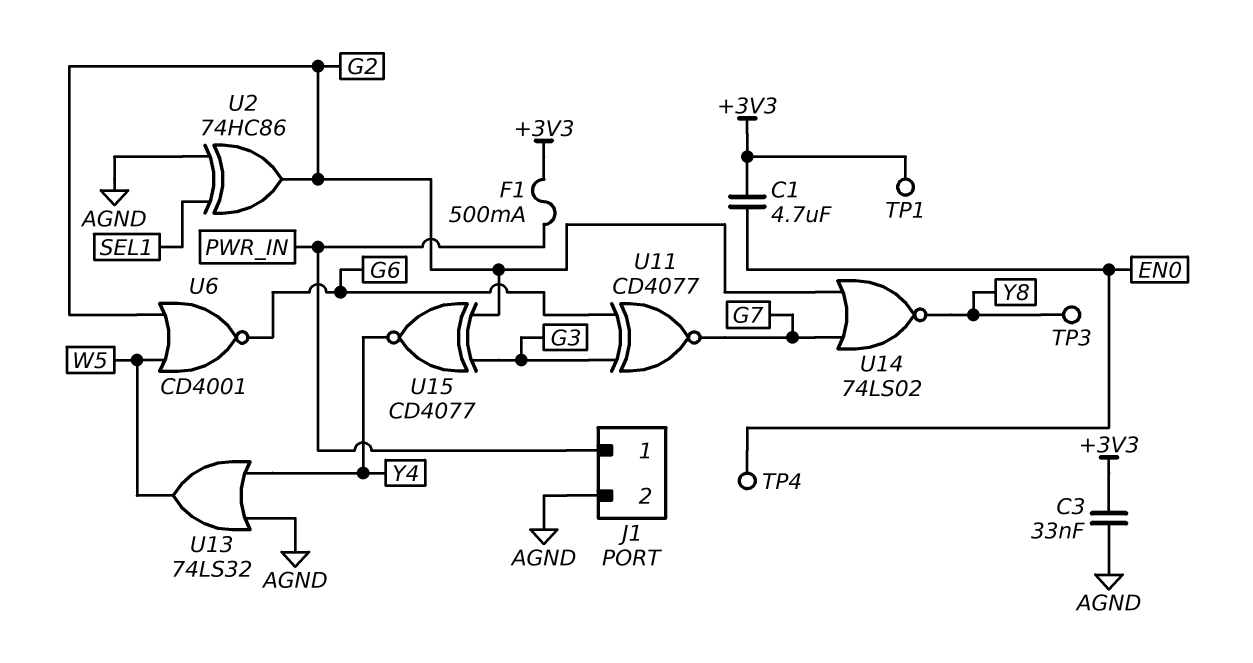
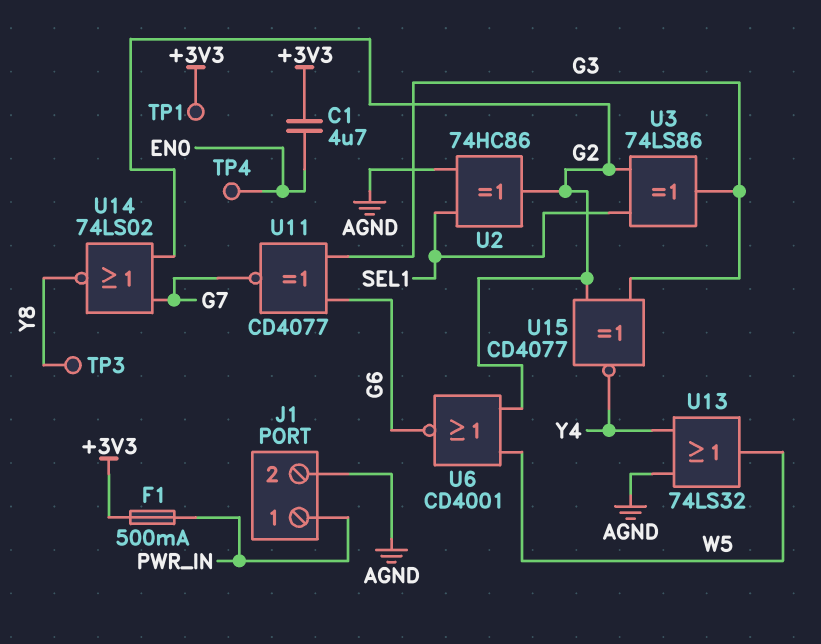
C3: 33nF (+3V3, AGND) -> none
U3: none -> XOR 74LS86 (in G2, in SEL1, out G3)

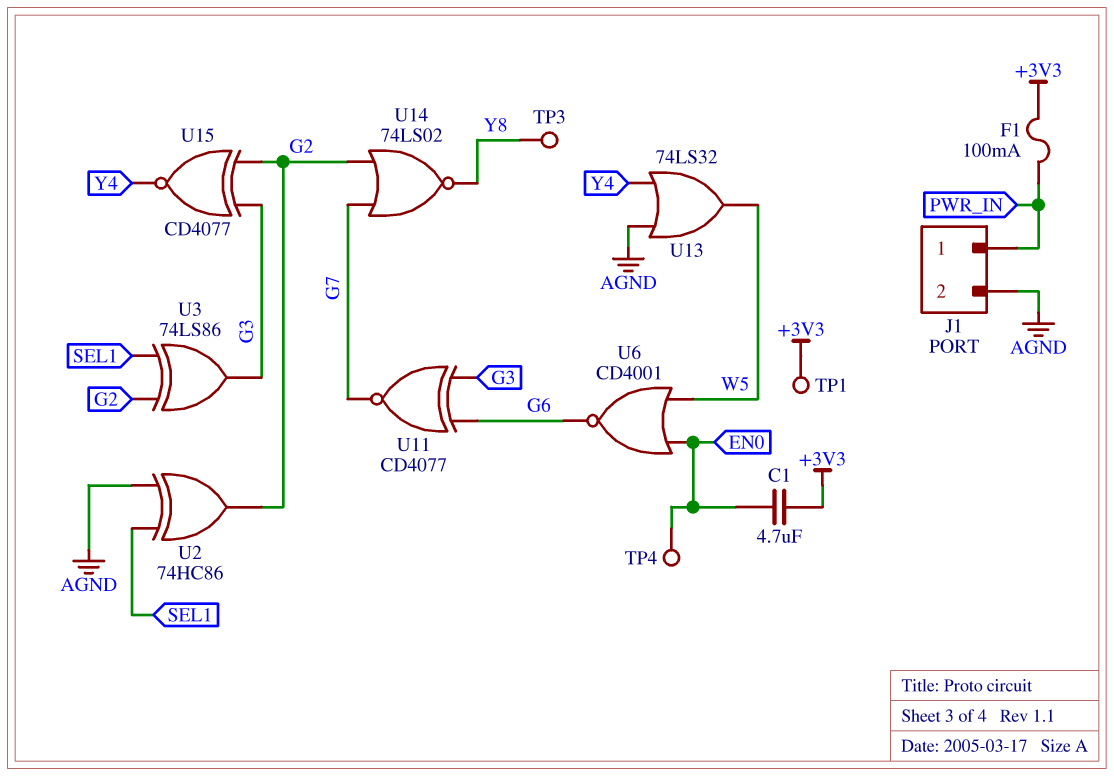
F1: 500mA (+3V3, PWR_IN) -> 100mA (+3V3, PWR_IN)
U6: NOR CD4001 (in G2, in W5, out G6) -> NOR CD4001 (in EN0, in W5, out G6)

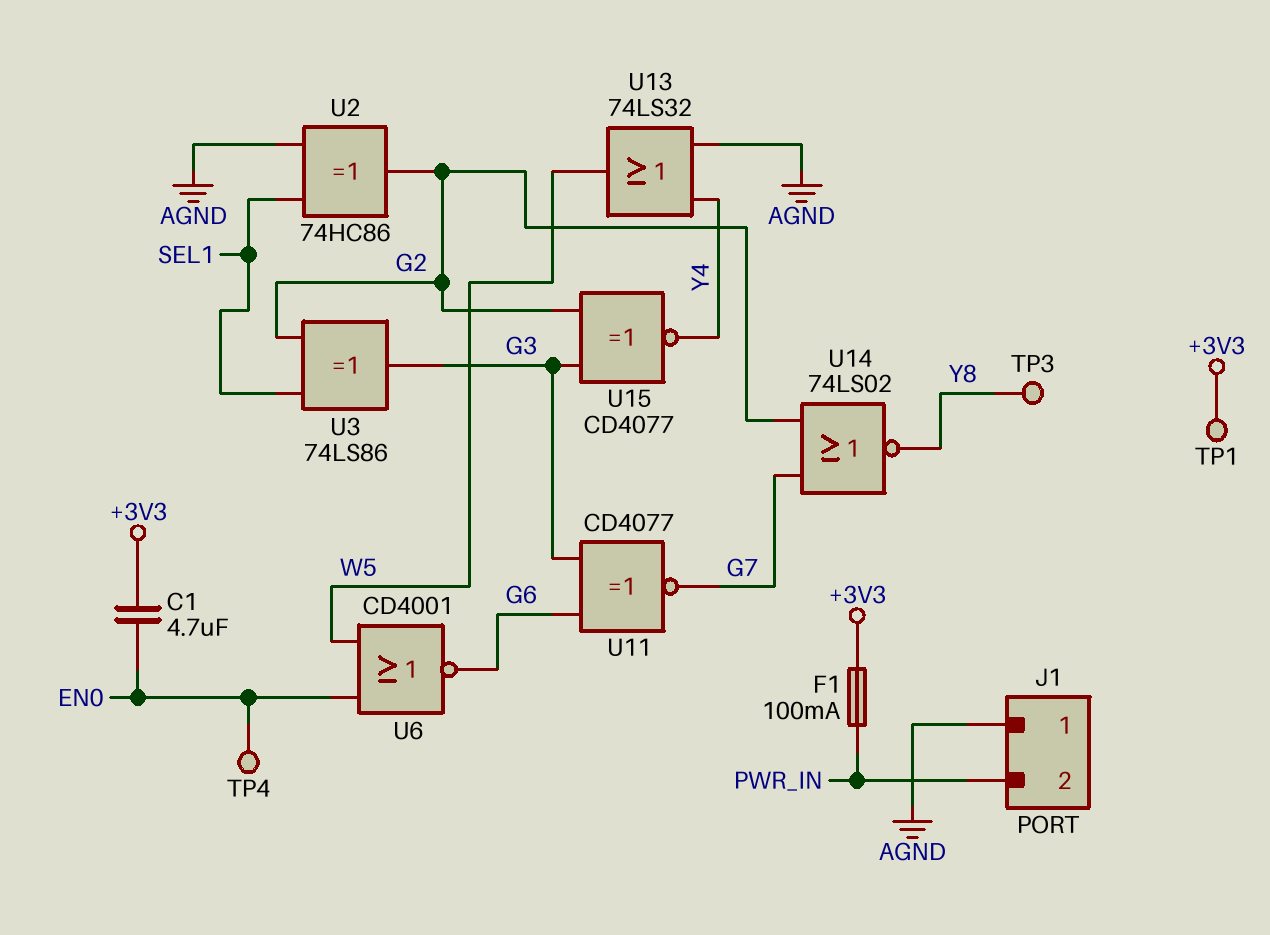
J1 pin 1: PWR_IN -> AGND
J1 pin 2: AGND -> PWR_IN

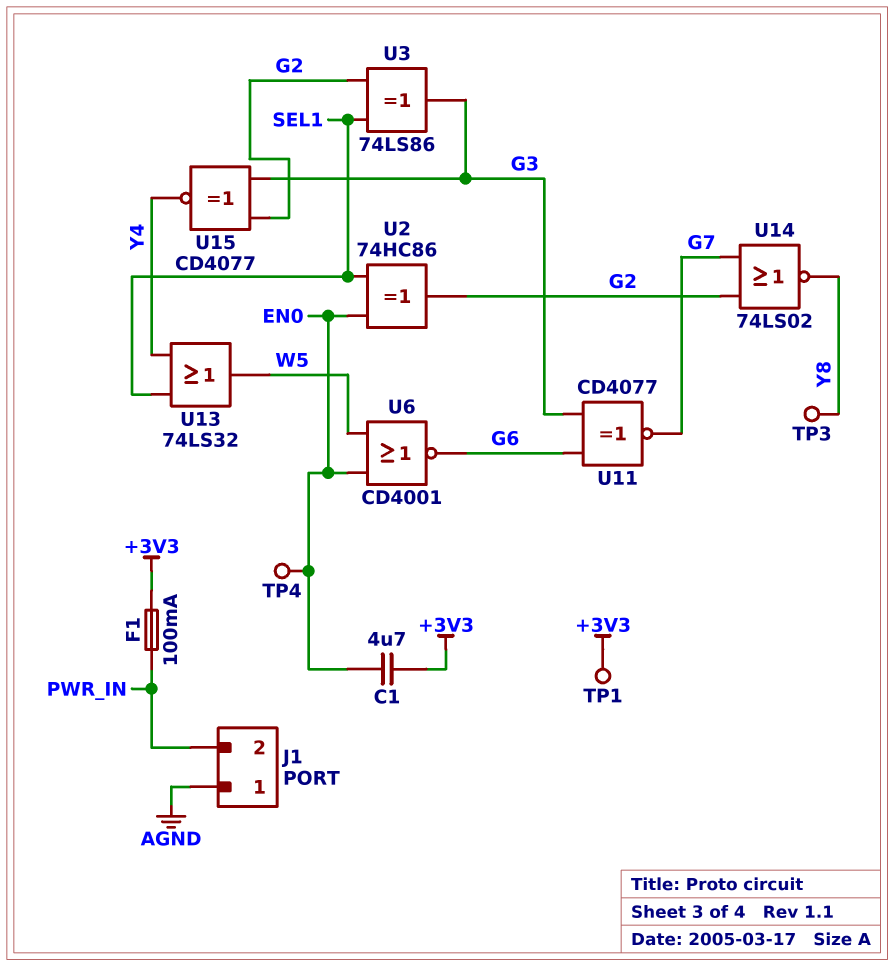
U2: XOR 74HC86 (in AGND, in SEL1, out G2) -> XOR 74HC86 (in EN0, in SEL1, out G2)
U13: OR 74LS32 (in AGND, in Y4, out W5) -> OR 74LS32 (in SEL1, in Y4, out W5)

